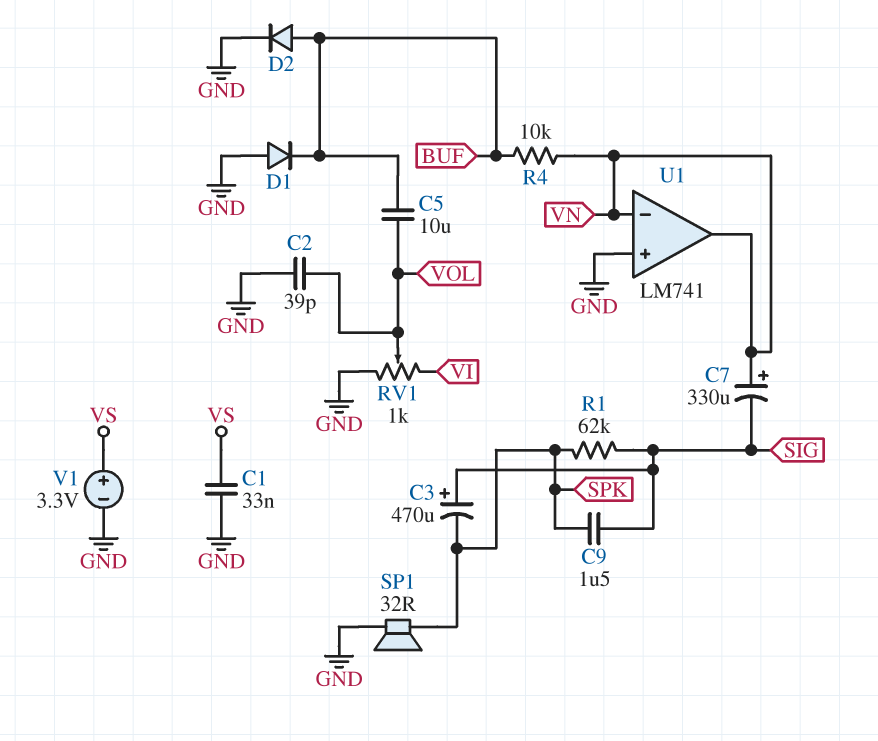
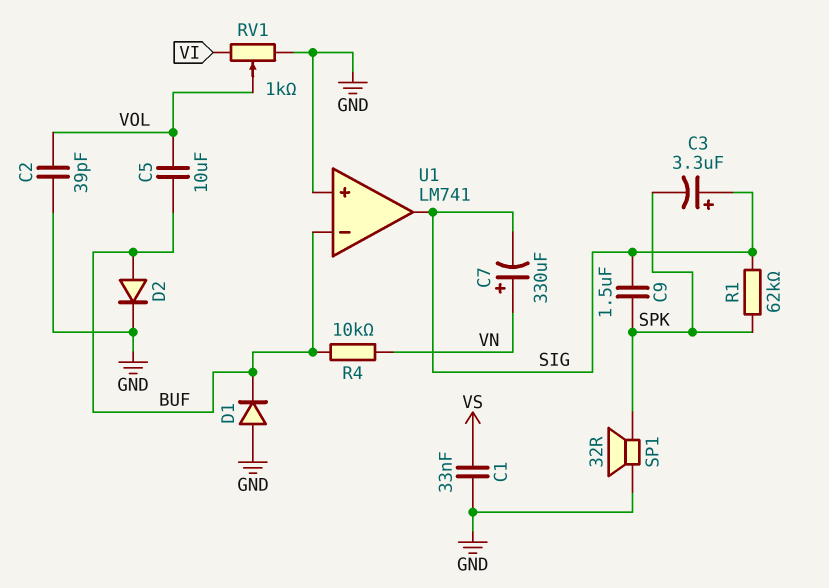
C3: 470uF (plus SIG, minus SPK) -> 3.3uF (plus SIG, minus SPK)
U1 pin in-: VN -> BUF
U1 pin out: VN -> SIG
V1: 3.3V (plus VS, minus GND) -> none

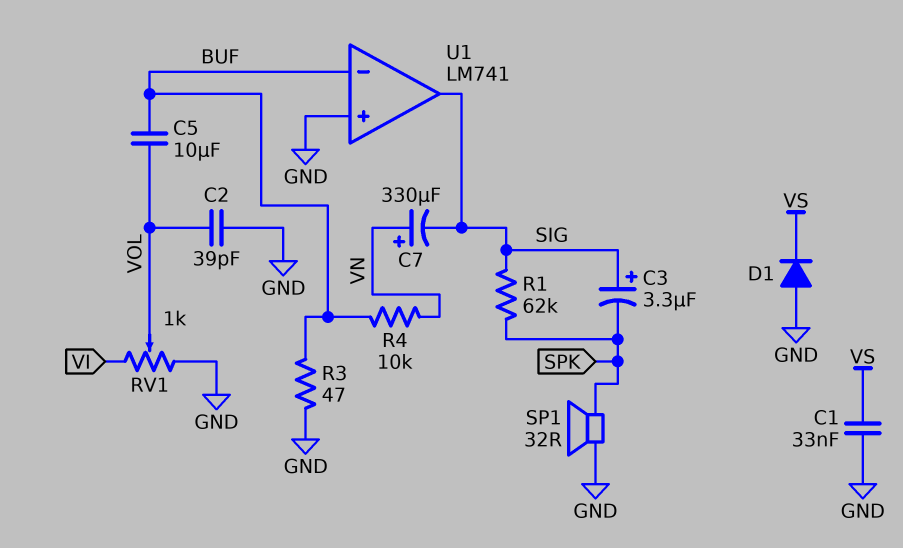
C9: 1.5uF (SIG, SPK) -> none
D1: diode (A GND, K BUF) -> diode (A GND, K VS)
D2: diode (A BUF, K GND) -> none
R3: none -> 47 (BUF, GND)

